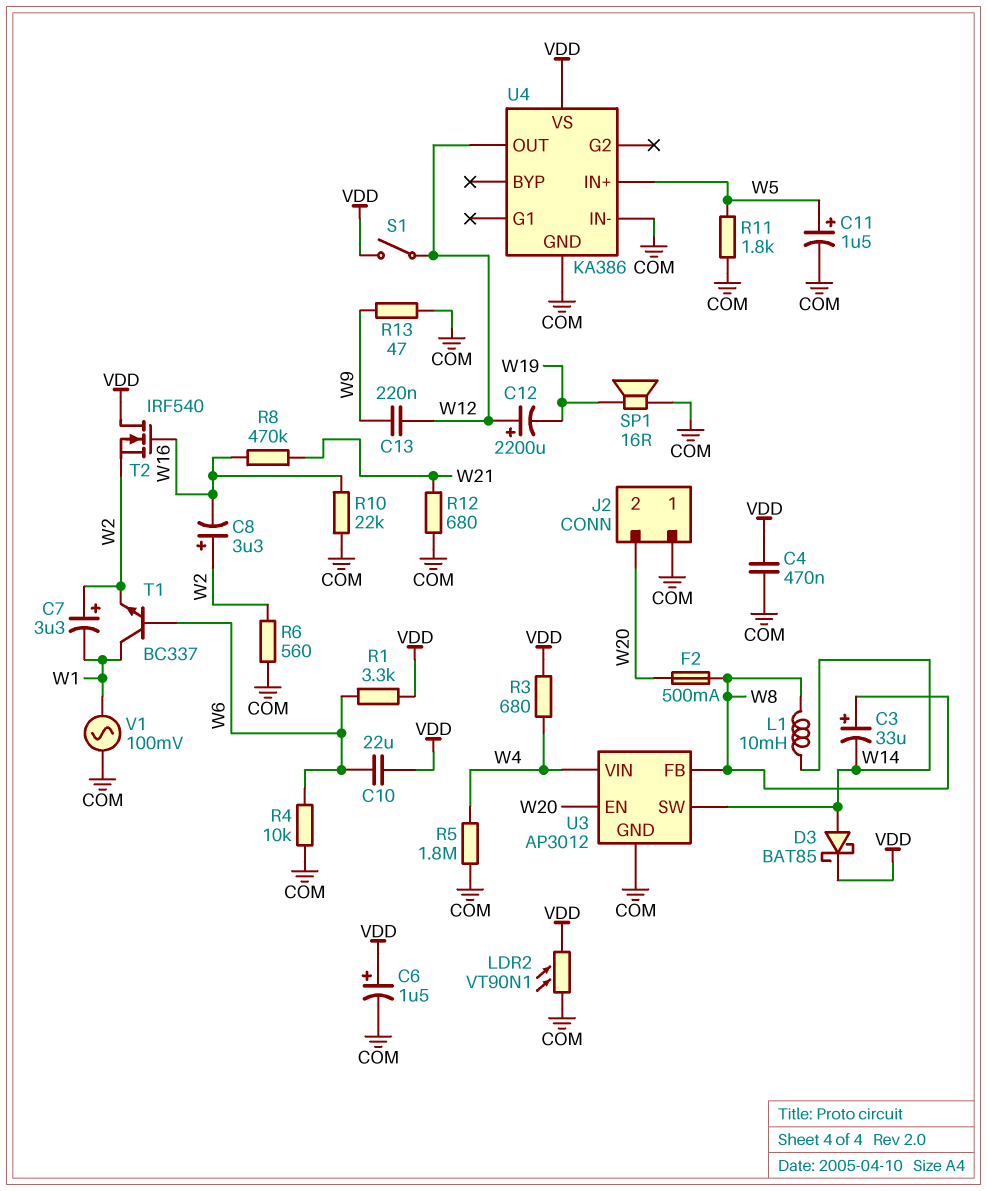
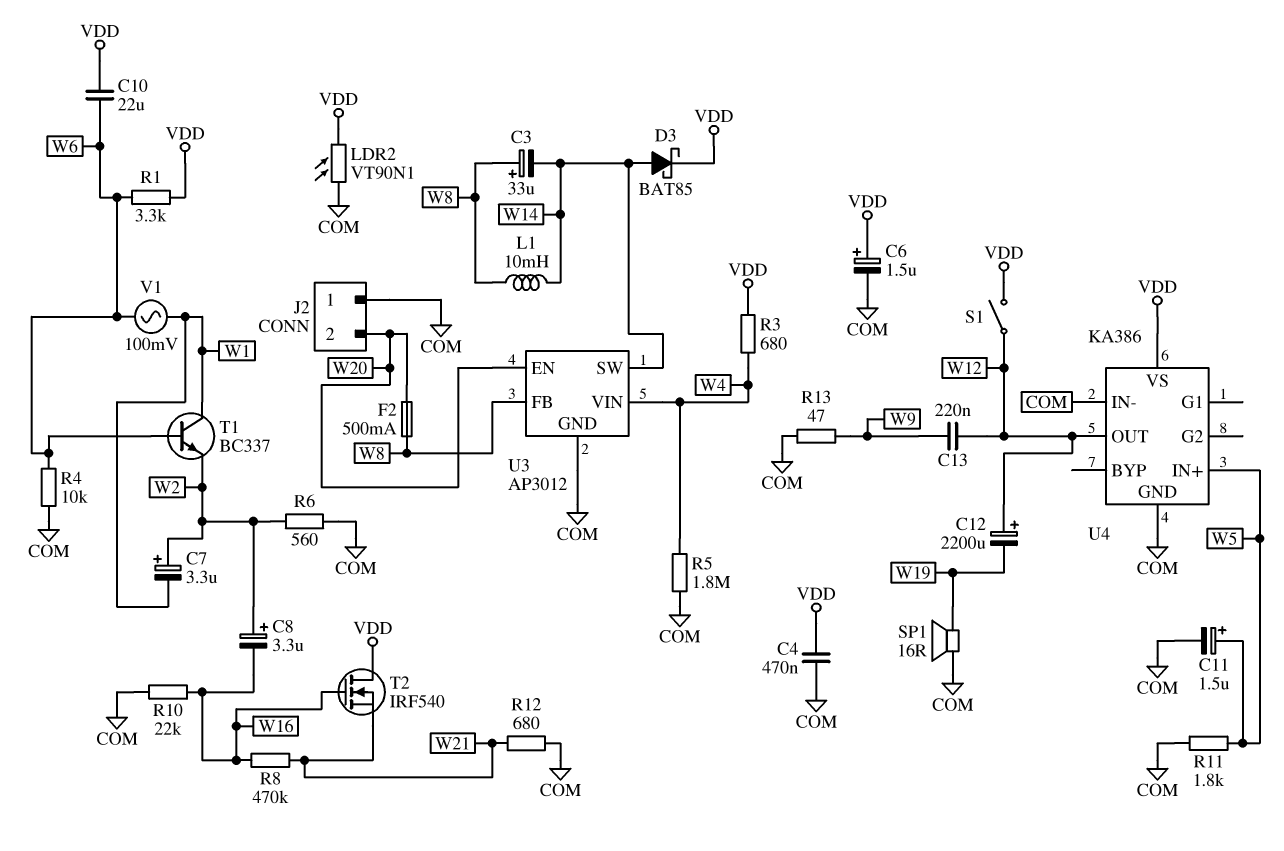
T2: NMOS IRF540 (G W16, D VDD, S W2) -> NMOS IRF540 (G W16, D VDD, S W21)
V1: AC 100mV (COM, W1) -> AC 100mV (W1, W6)

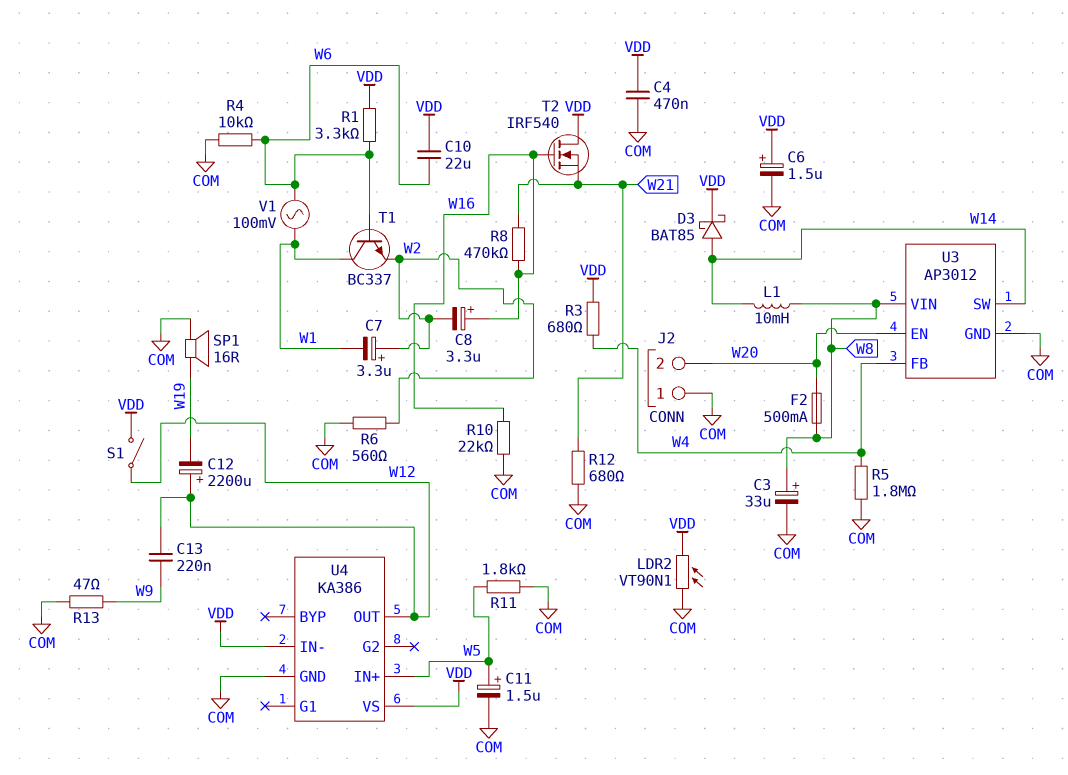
C3: 33uF (plus W8, minus W14) -> 33uF (plus W8, minus COM)
C8: 3.3uF (plus W2, minus W16) -> 3.3uF (plus W16, minus W2)
U3 pin FB: W8 -> W4
U3 pin VIN: W4 -> W8
U4 pin IN-: COM -> VDD

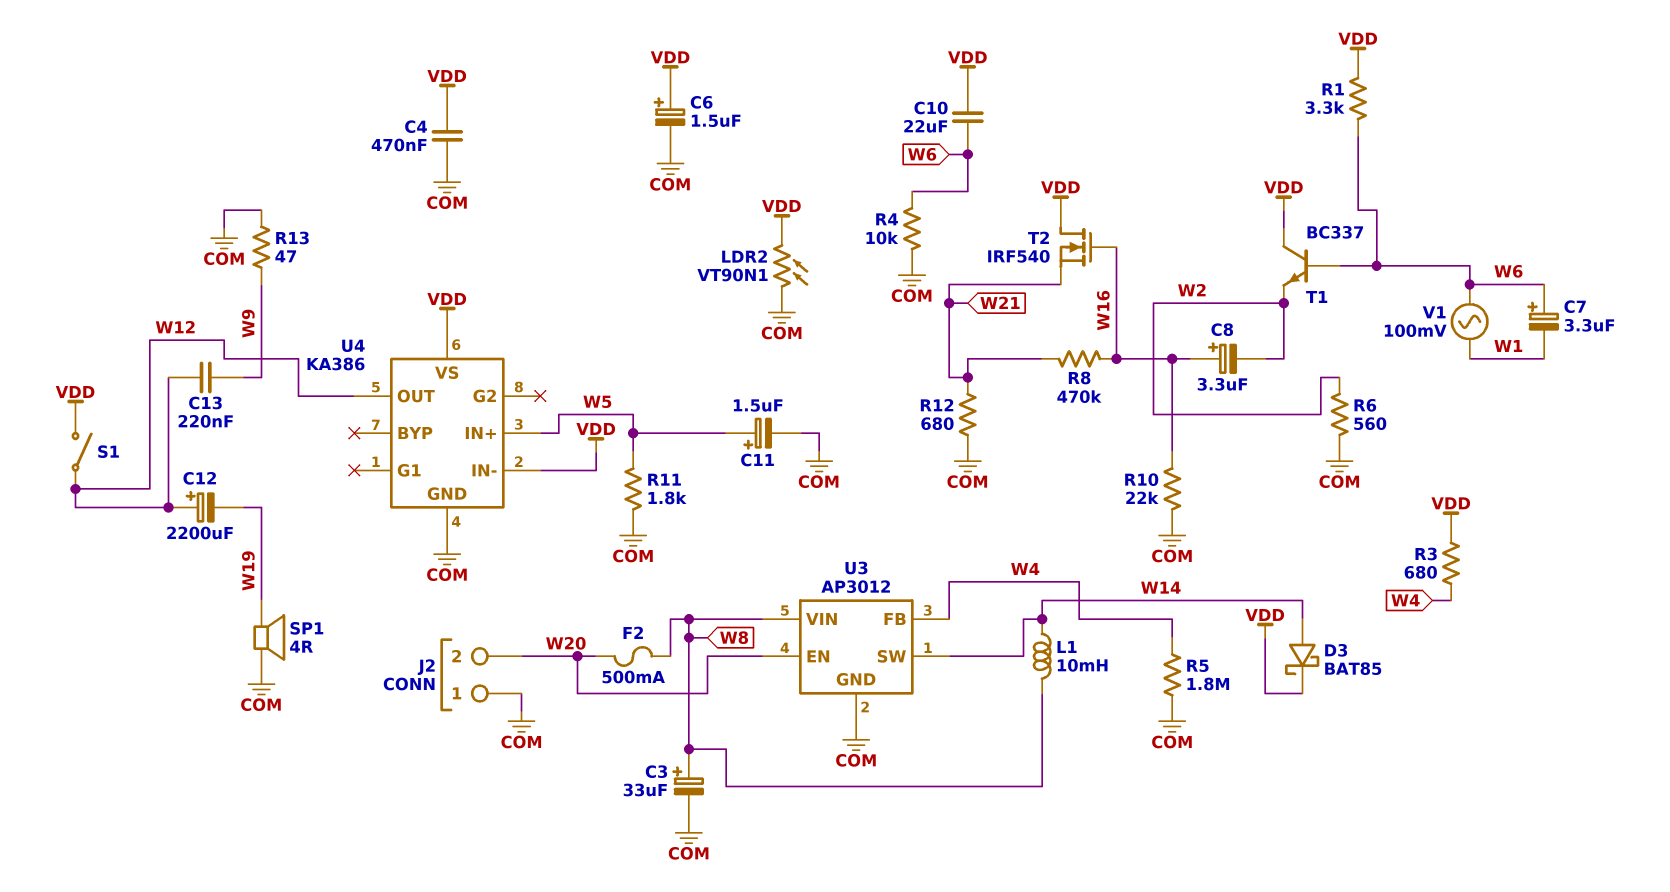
C7: 3.3uF (plus W2, minus W1) -> 3.3uF (plus W6, minus W1)
SP1: speaker 16R (COM, W19) -> speaker 4R (COM, W19)
T1: NPN BC337 (B W6, C W1, E W2) -> NPN BC337 (B W6, C VDD, E W2)

